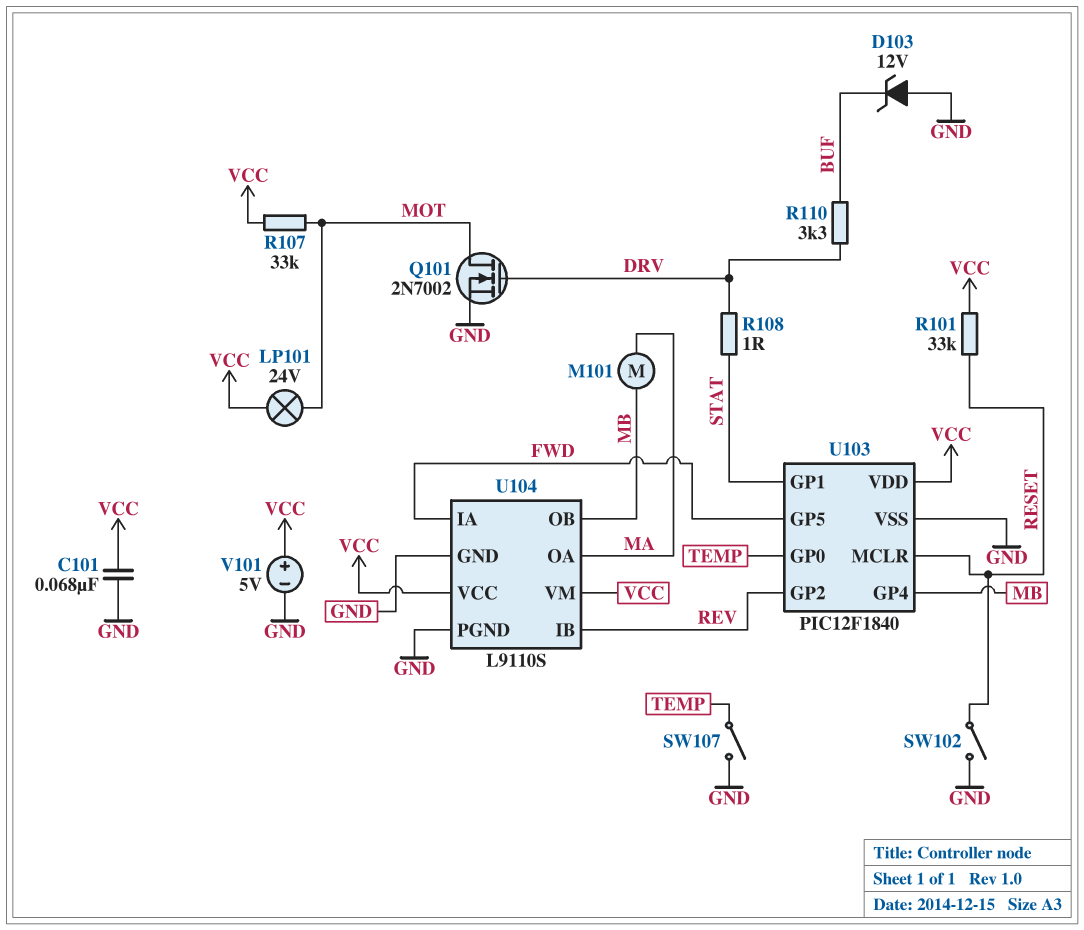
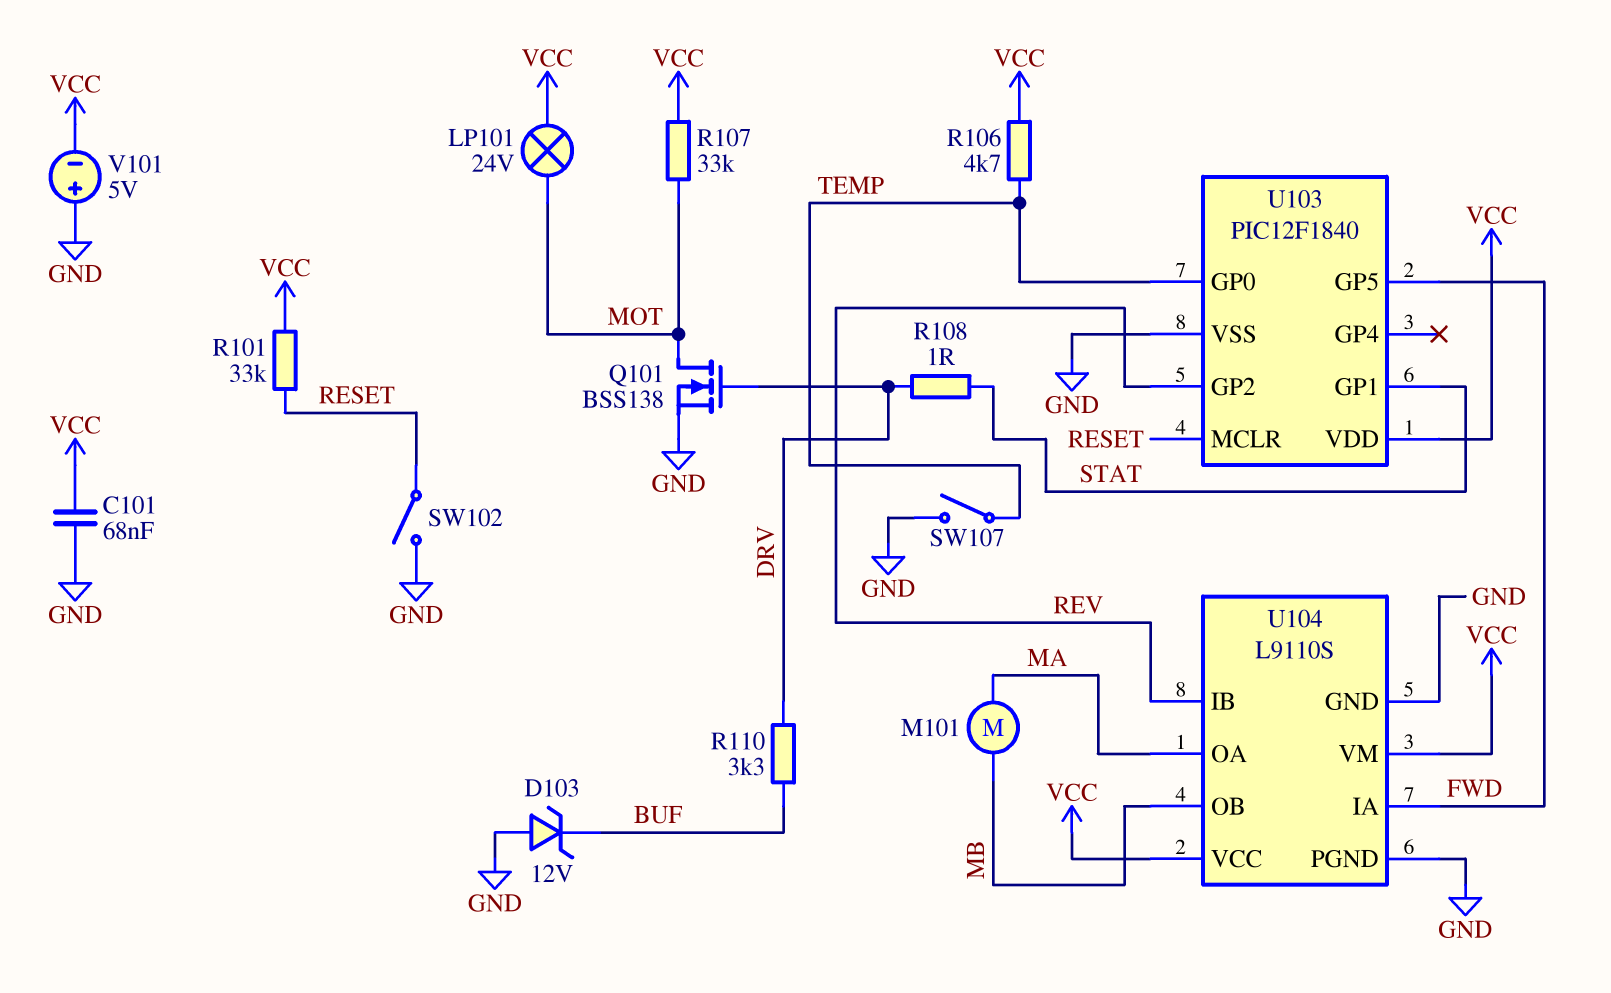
Q101: NMOS 2N7002 (G DRV, D MOT, S GND) -> NMOS BSS138 (G DRV, D MOT, S GND)
R106: none -> 4.7k (TEMP, VCC)
U103 pin GP4: MB -> none
V101: 5V (plus VCC, minus GND) -> 5V (plus GND, minus VCC)

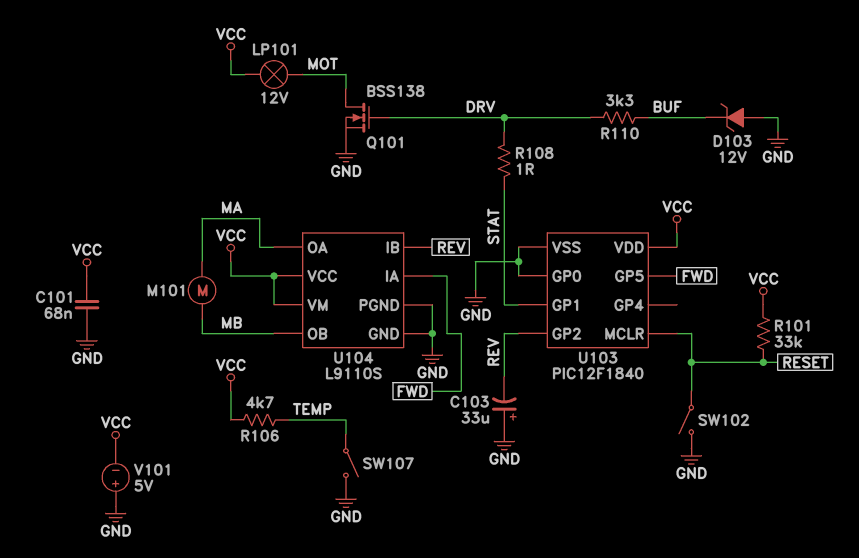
C103: none -> 33uF (plus GND, minus REV)
LP101: lamp 24V (MOT, VCC) -> lamp 12V (MOT, VCC)
R107: 33k (MOT, VCC) -> none
U103 pin GP0: TEMP -> GND

